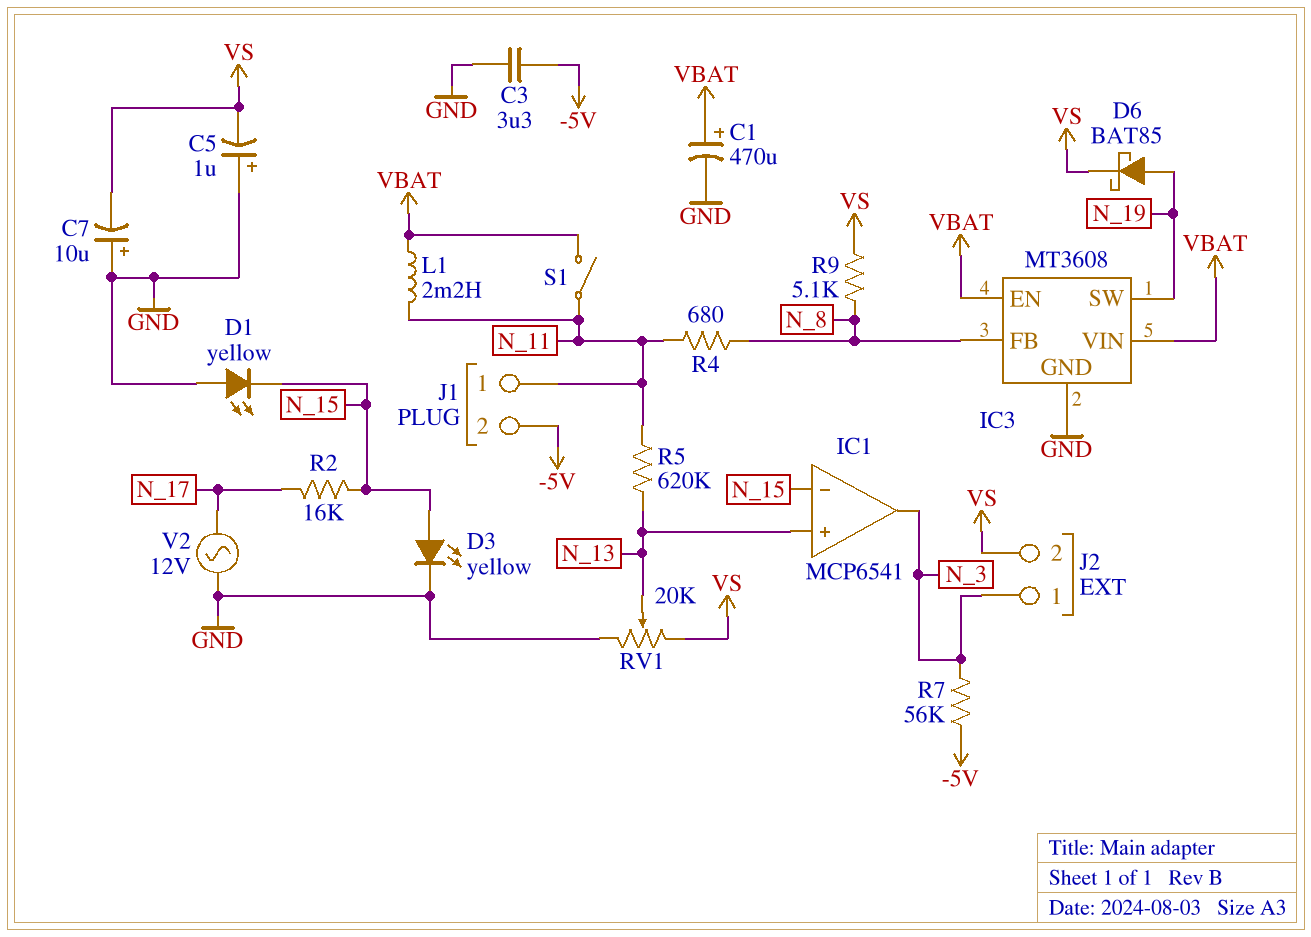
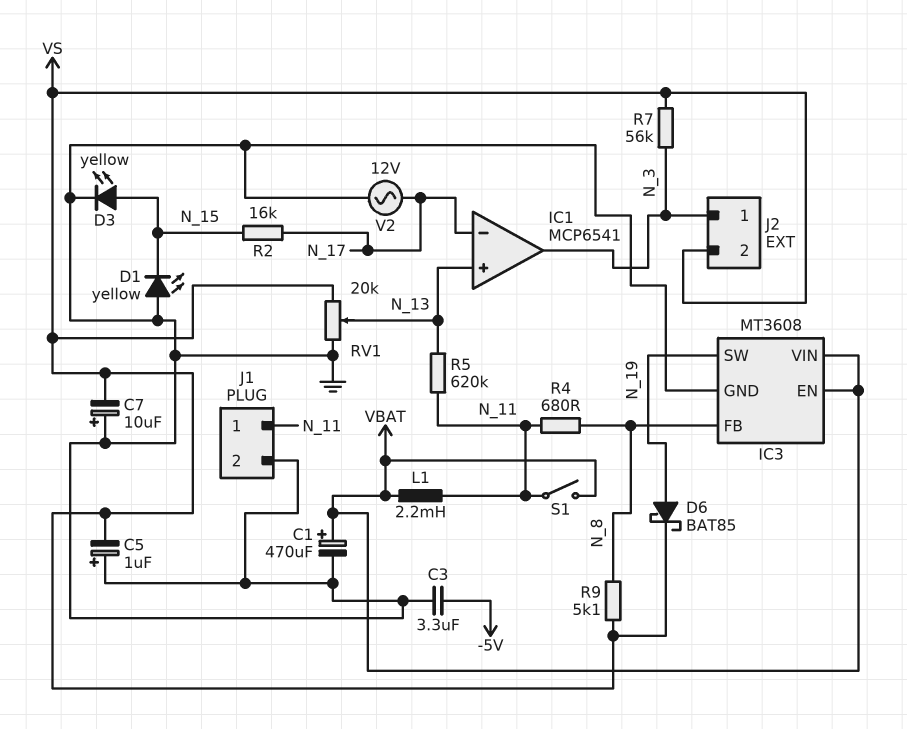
IC1 pin in-: N_15 -> N_17
J1 pin 2: -5V -> GND
R7: 56k (-5V, N_3) -> 56k (N_3, VS)

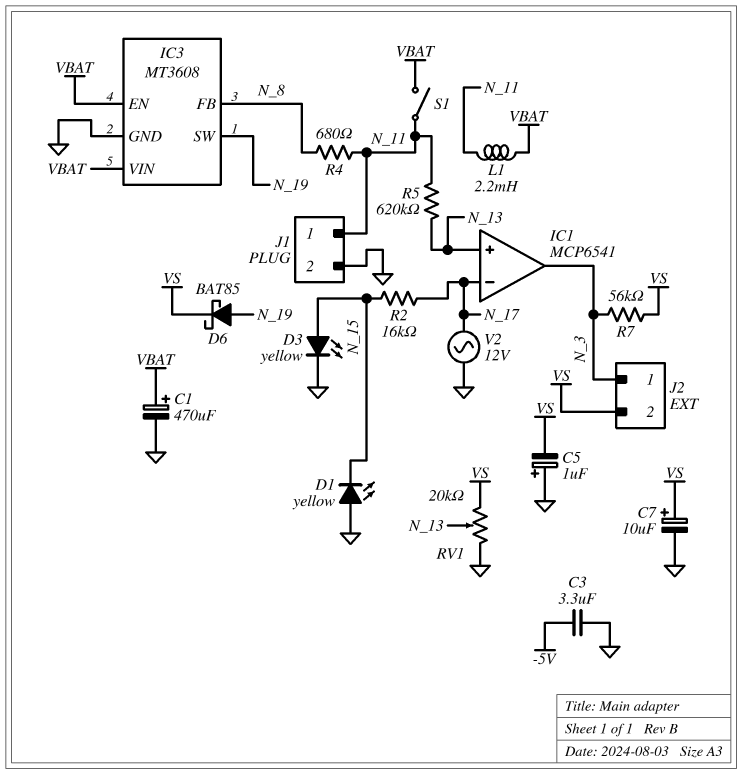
C7: 10uF (plus GND, minus VS) -> 10uF (plus VS, minus GND)
R9: 5.1k (N_8, VS) -> none

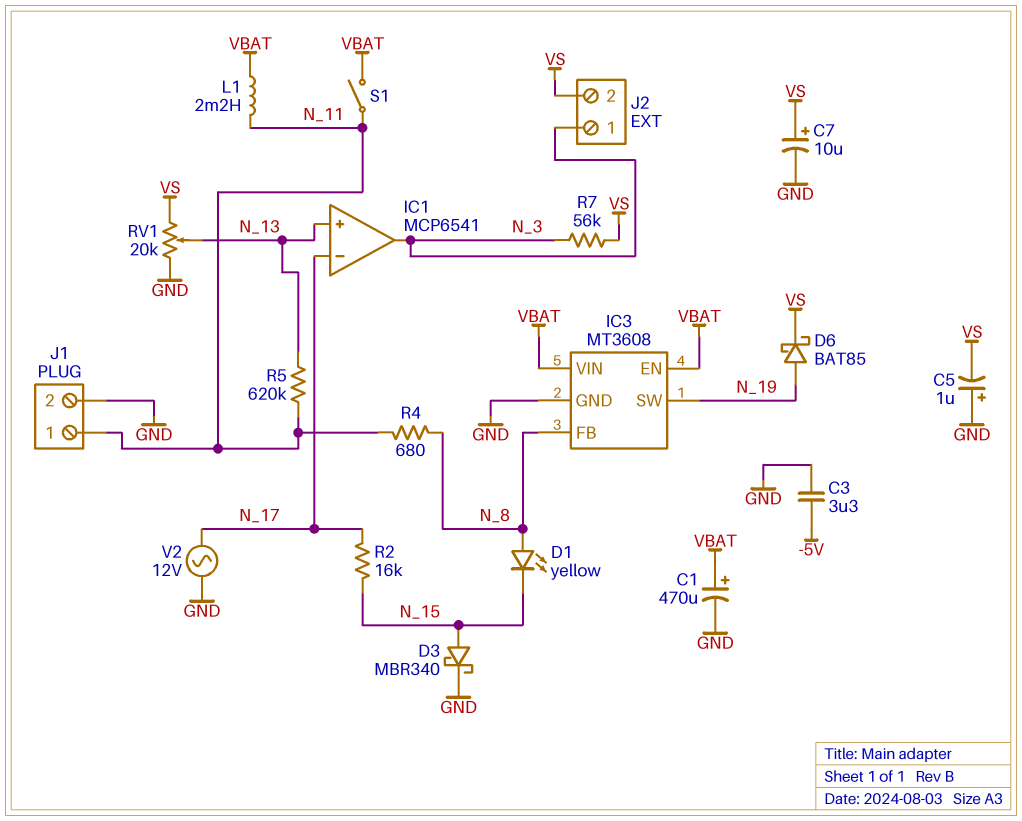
D1: LED yellow (A GND, K N_15) -> LED yellow (A N_8, K N_15)
D3: LED yellow (A N_15, K GND) -> schottky MBR340 (A N_15, K GND)

